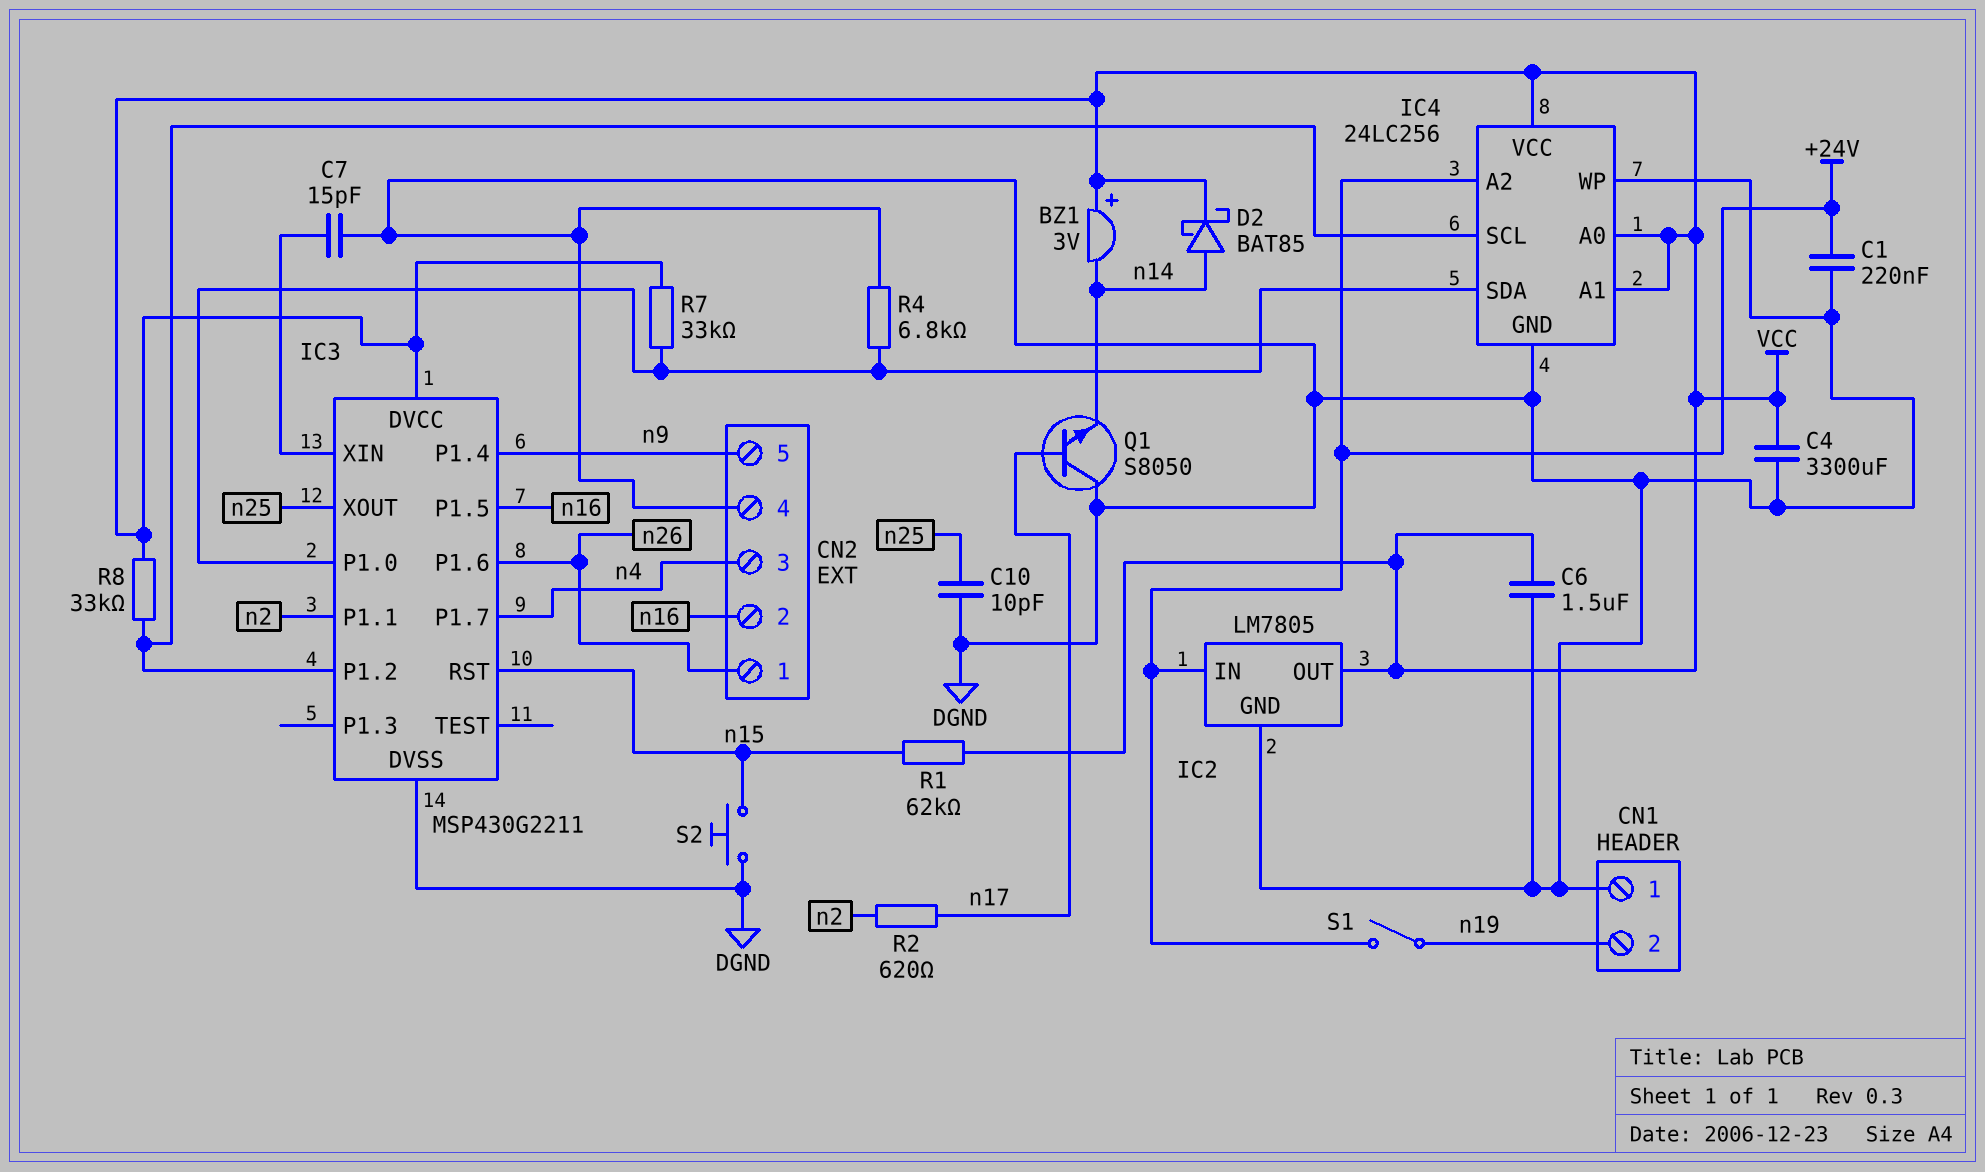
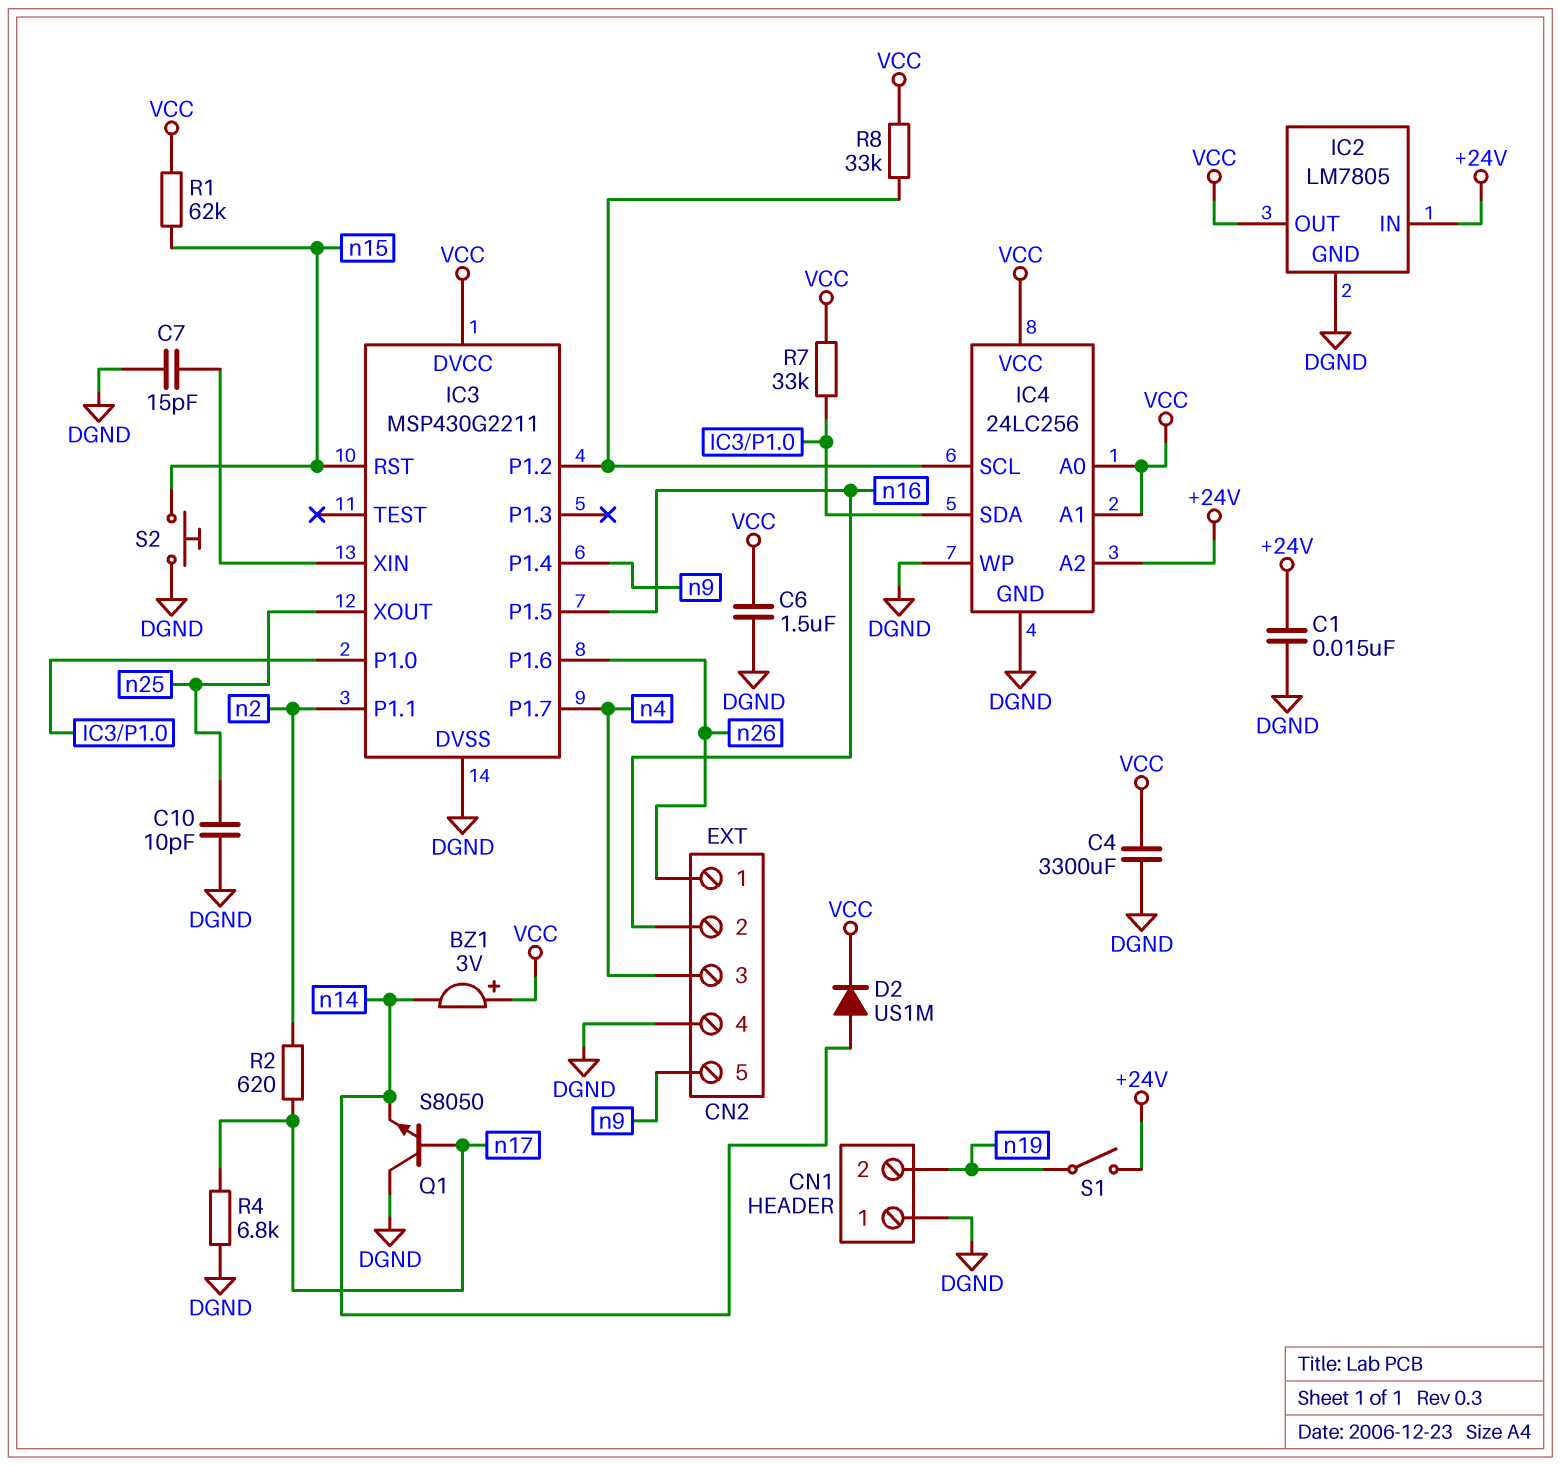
C1: 220nF (+24V, DGND) -> 15nF (+24V, DGND)
D2: schottky BAT85 (A n14, K VCC) -> diode US1M (A n14, K VCC)
R4: 6.8k (DGND, IC3/P1.0) -> 6.8k (DGND, n17)

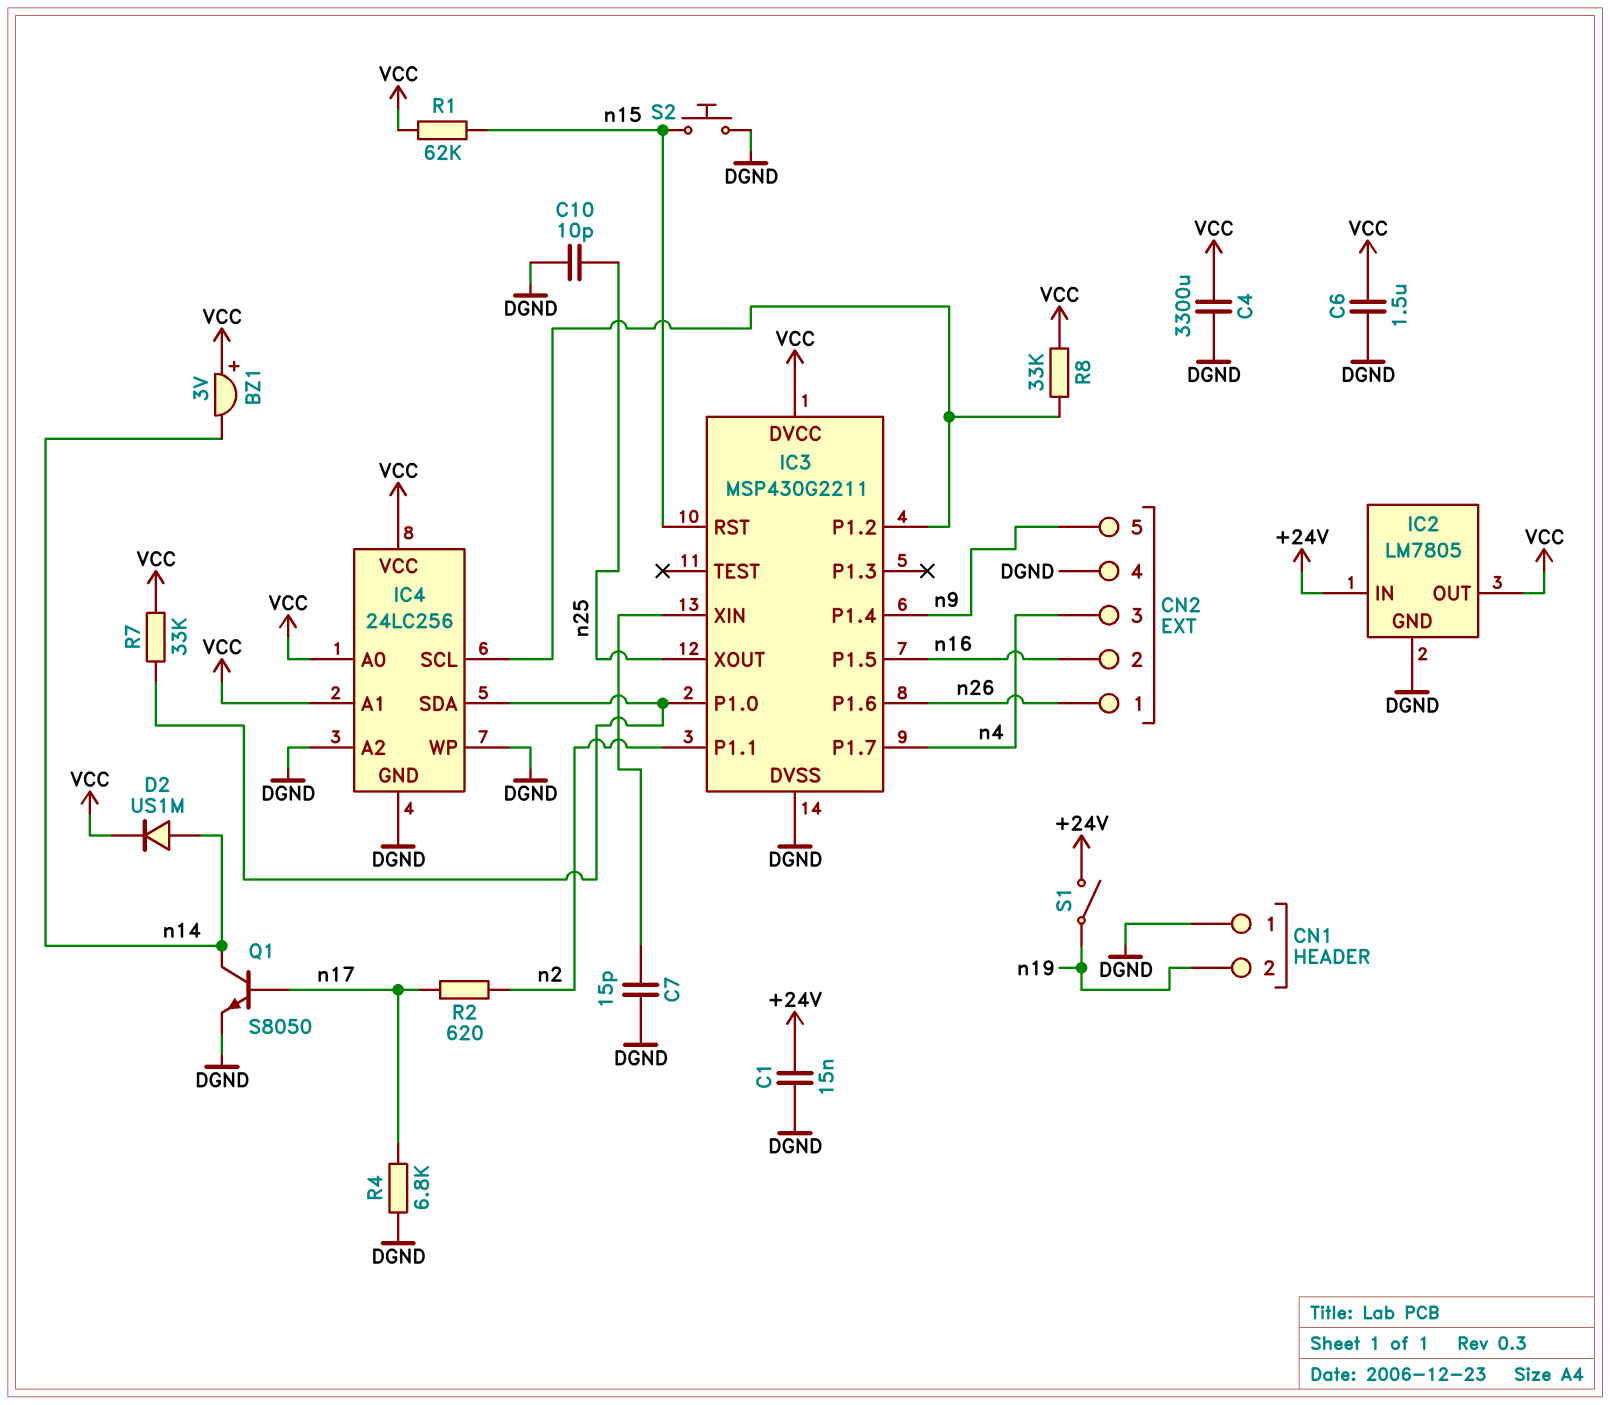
IC4 pin A2: +24V -> DGND
Q1: NPN S8050 (B n17, C DGND, E n14) -> NPN S8050 (B n17, C n14, E DGND)

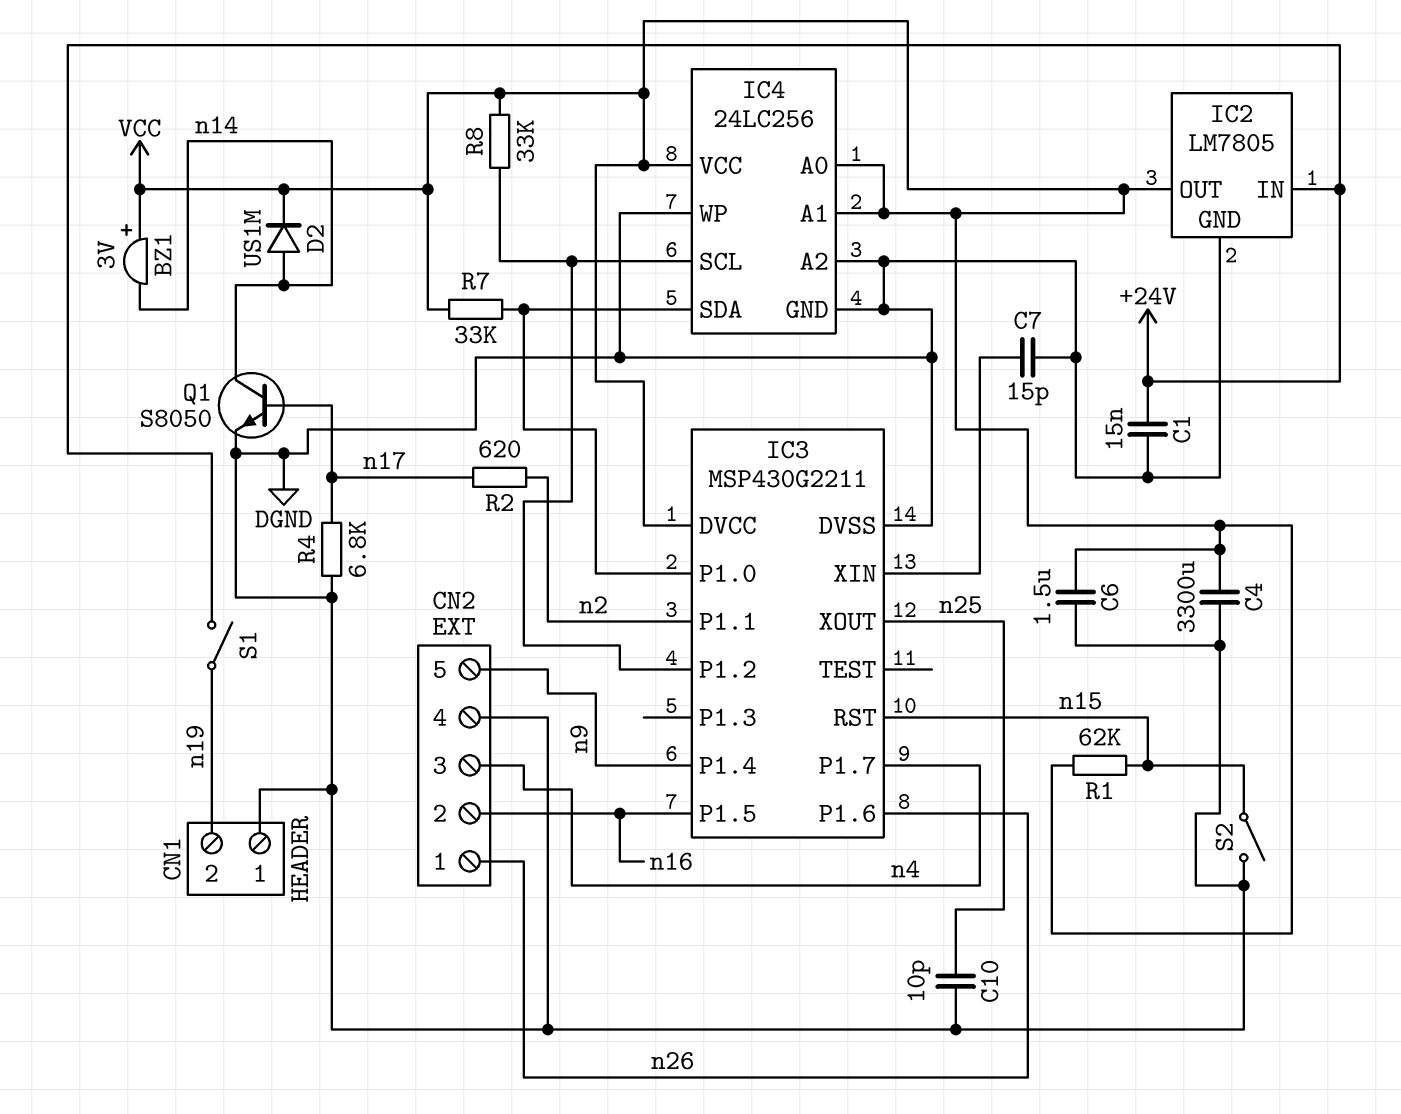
S2: button (DGND, n15) -> switch (DGND, n15)

